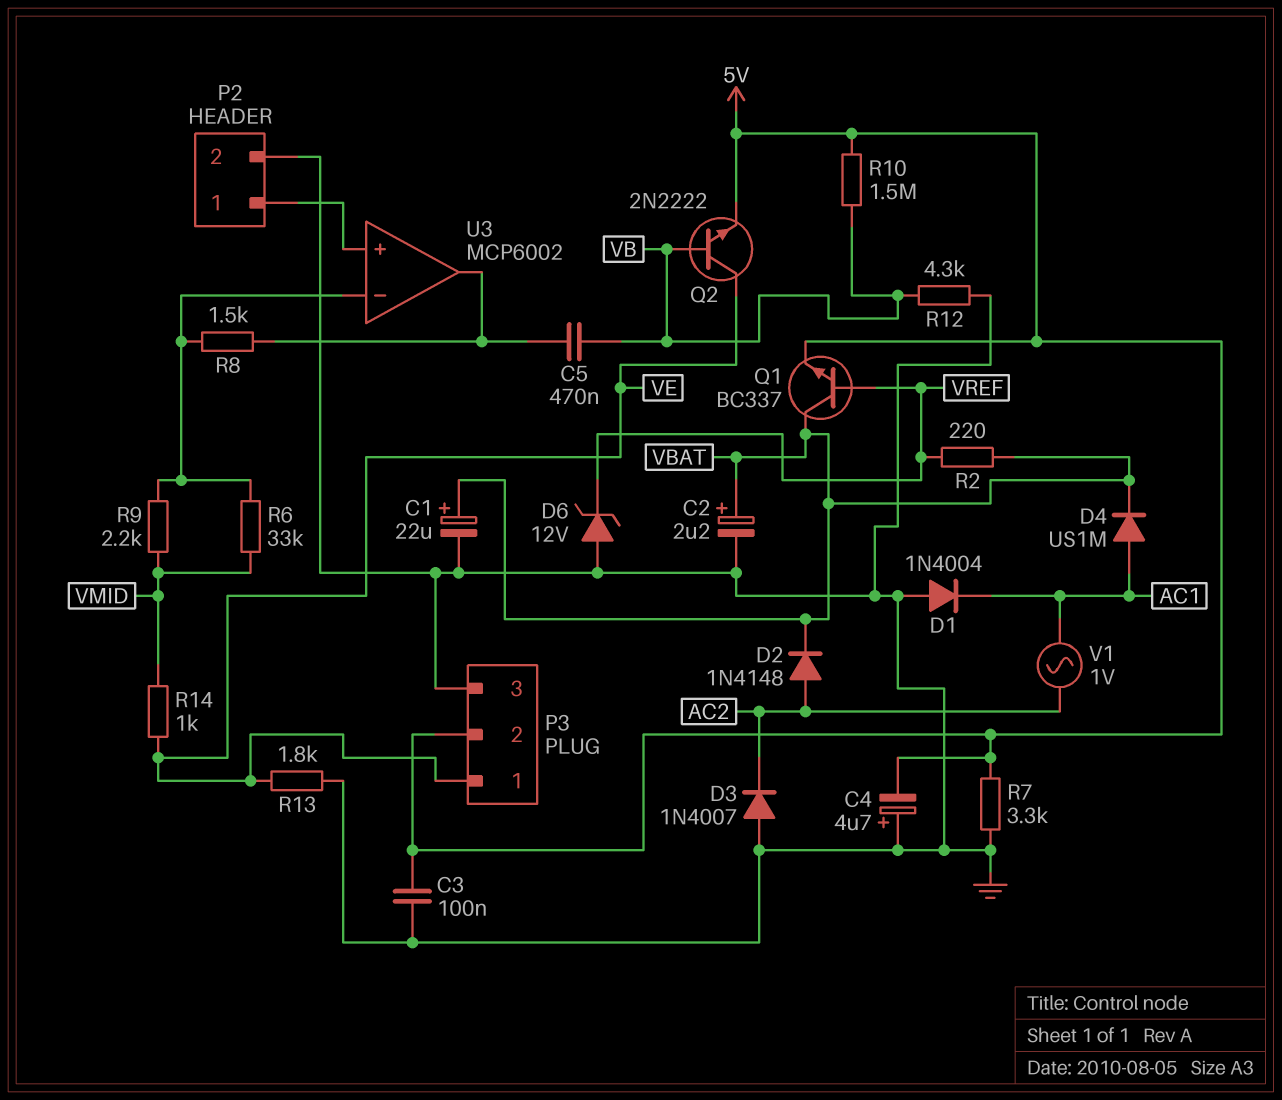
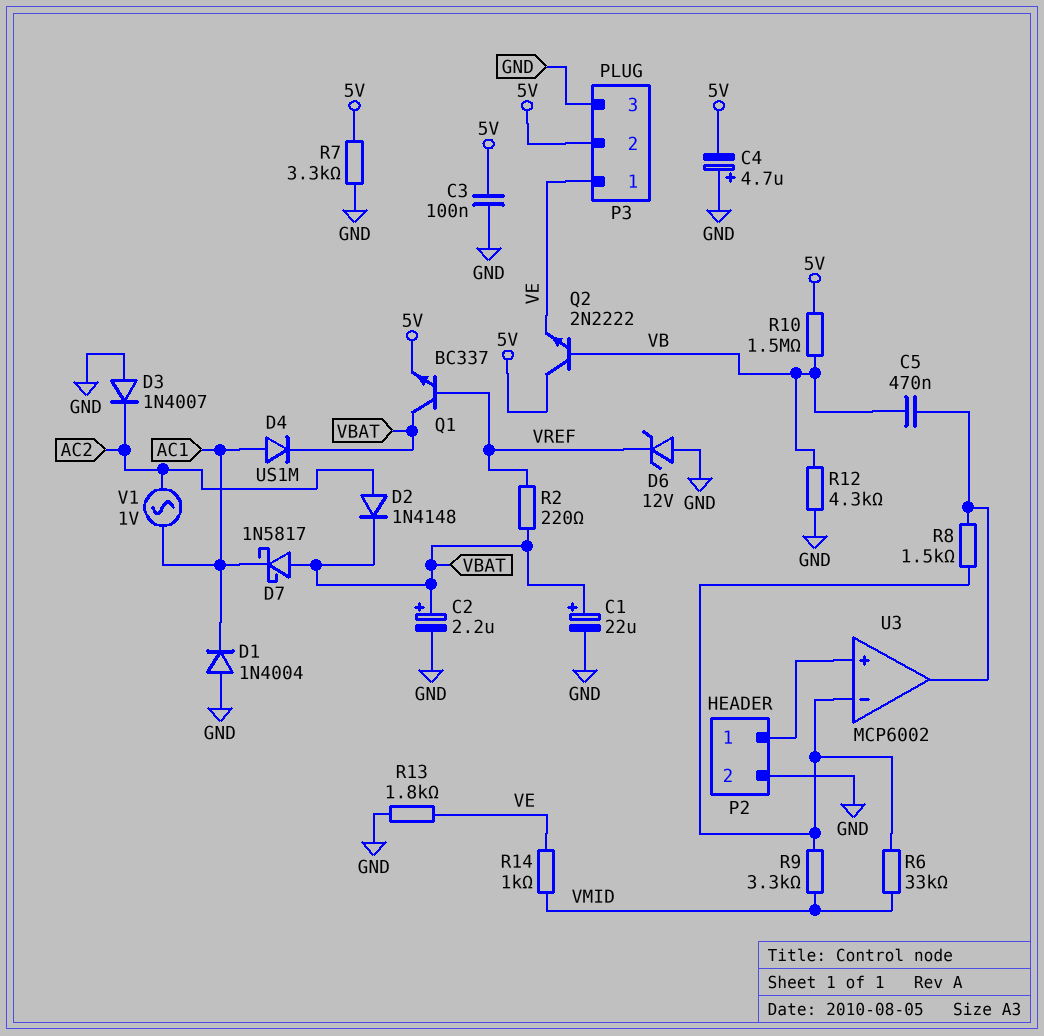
D7: none -> schottky 1N5817 (A VBAT, K AC1)
Q2: NPN 2N2222 (B VB, C VE, E 5V) -> NPN 2N2222 (B VB, C 5V, E VE)
R9: 2.2k (U3/in-, VMID) -> 3.3k (U3/in-, VMID)

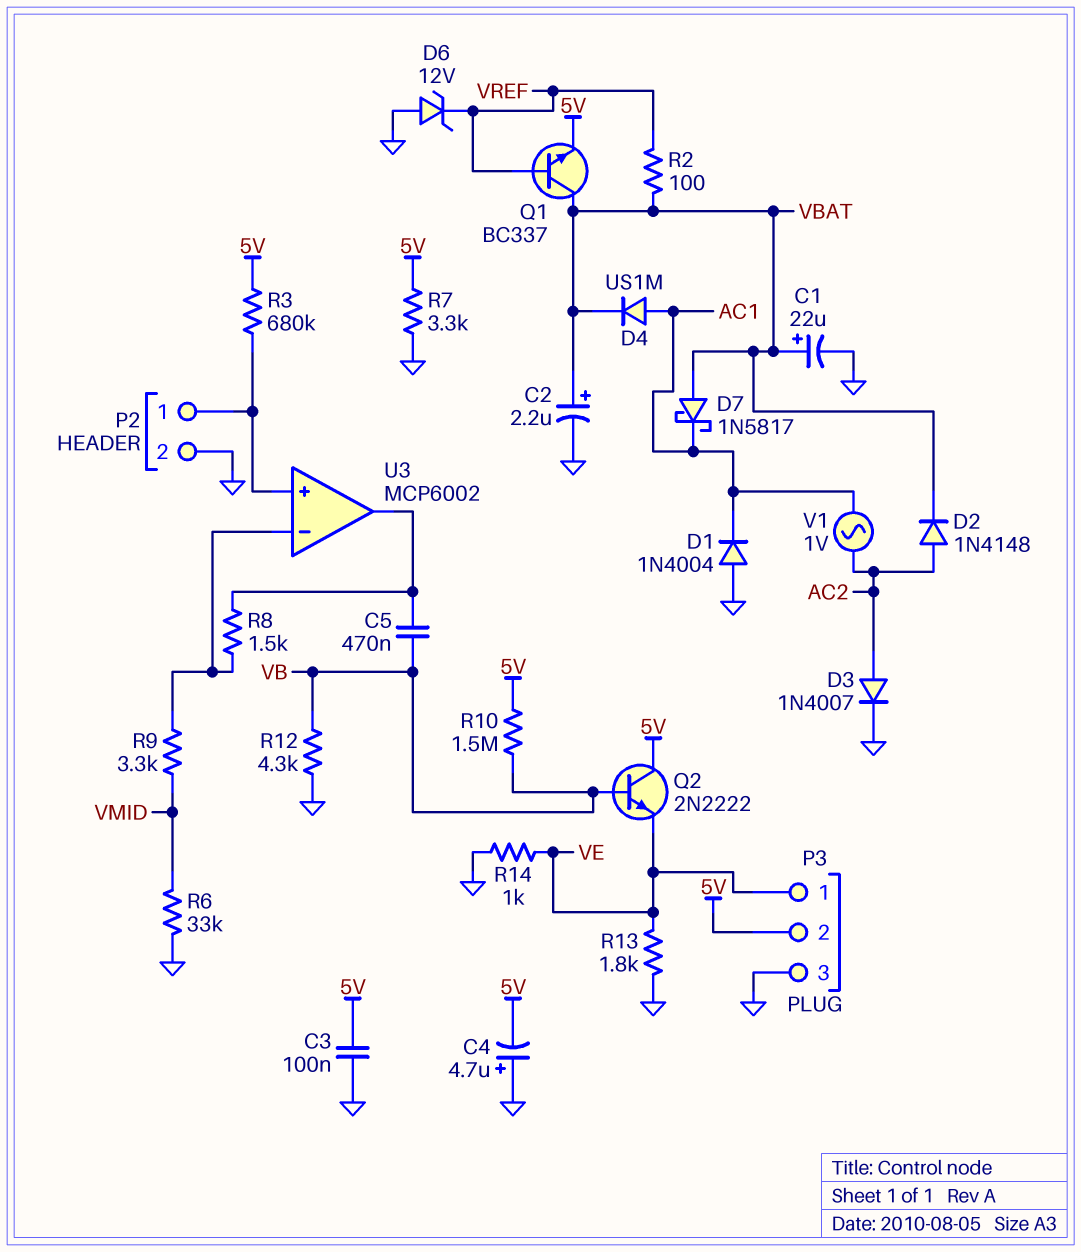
D3: diode 1N4007 (A GND, K AC2) -> diode 1N4007 (A AC2, K GND)
R2: 220 (VBAT, VREF) -> 100 (VBAT, VREF)
R3: none -> 680k (5V, P2/1)
R6: 33k (U3/in-, VMID) -> 33k (GND, VMID)
R14: 1k (VE, VMID) -> 1k (GND, VE)

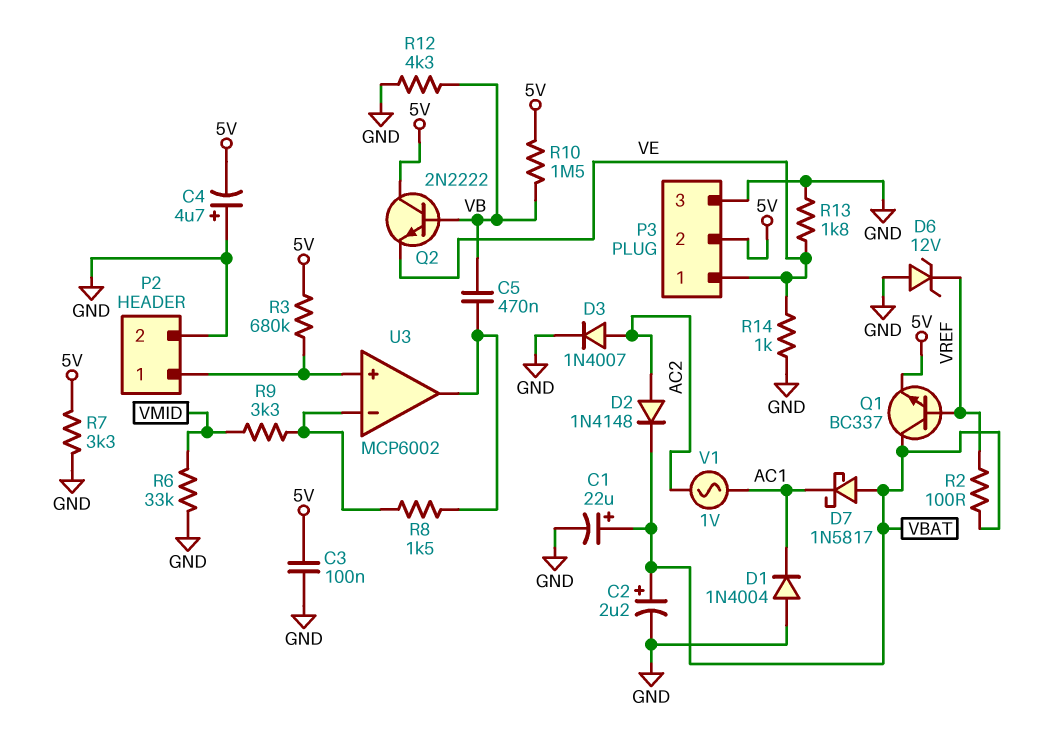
D4: diode US1M (A AC1, K VBAT) -> none

